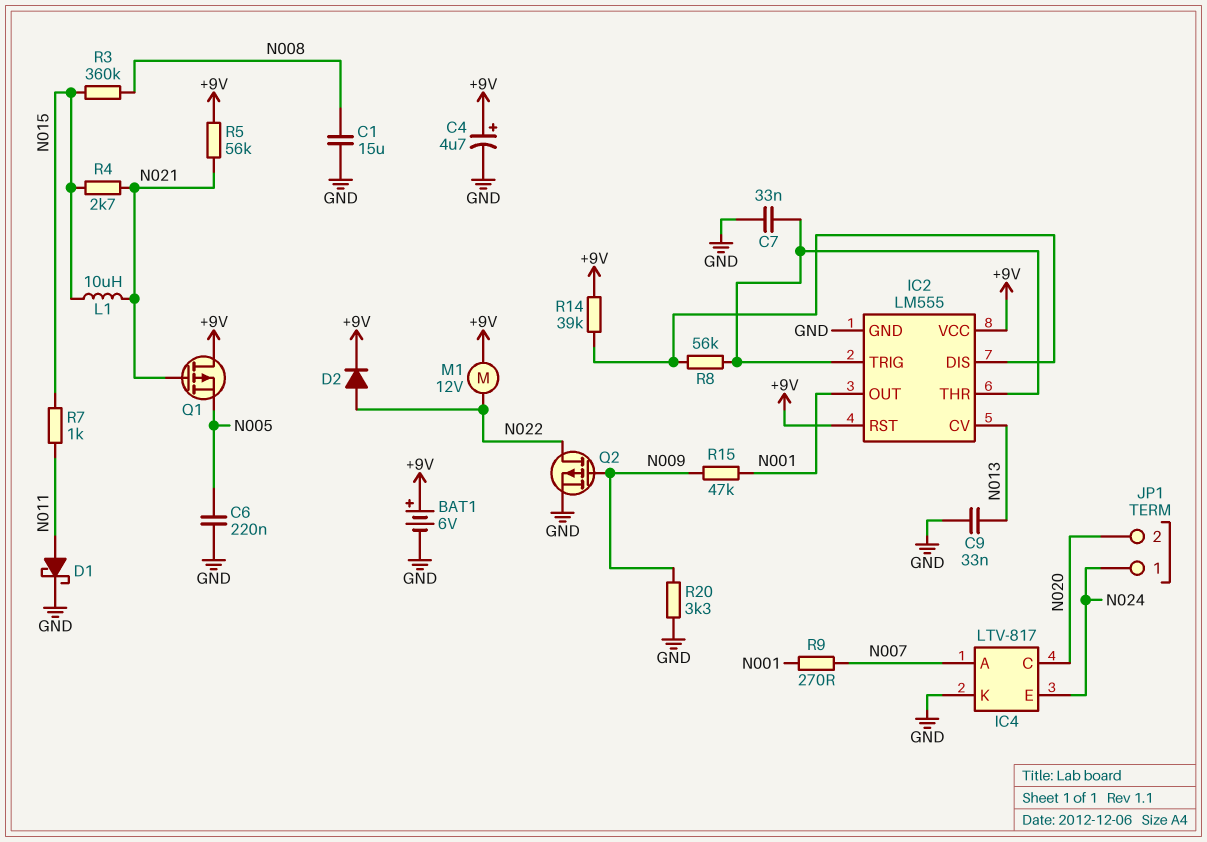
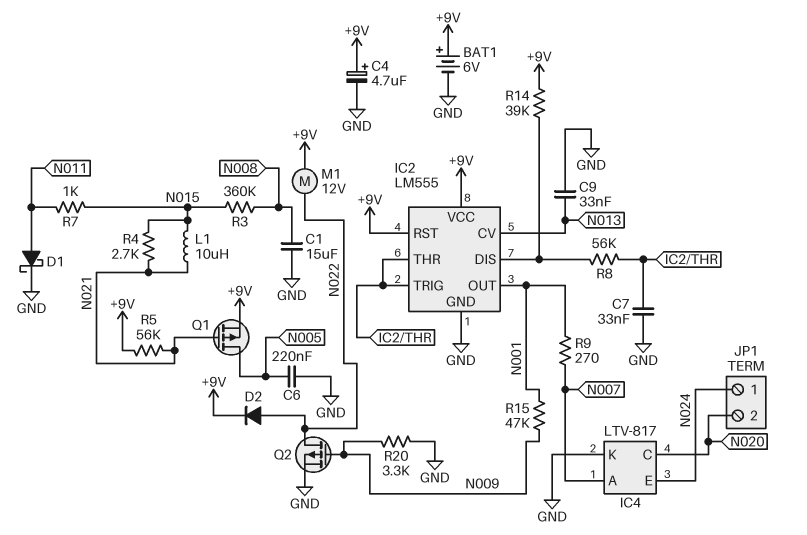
Q1: PMOS (G N021, D +9V, S N005) -> PMOS (G N021, D N005, S +9V)

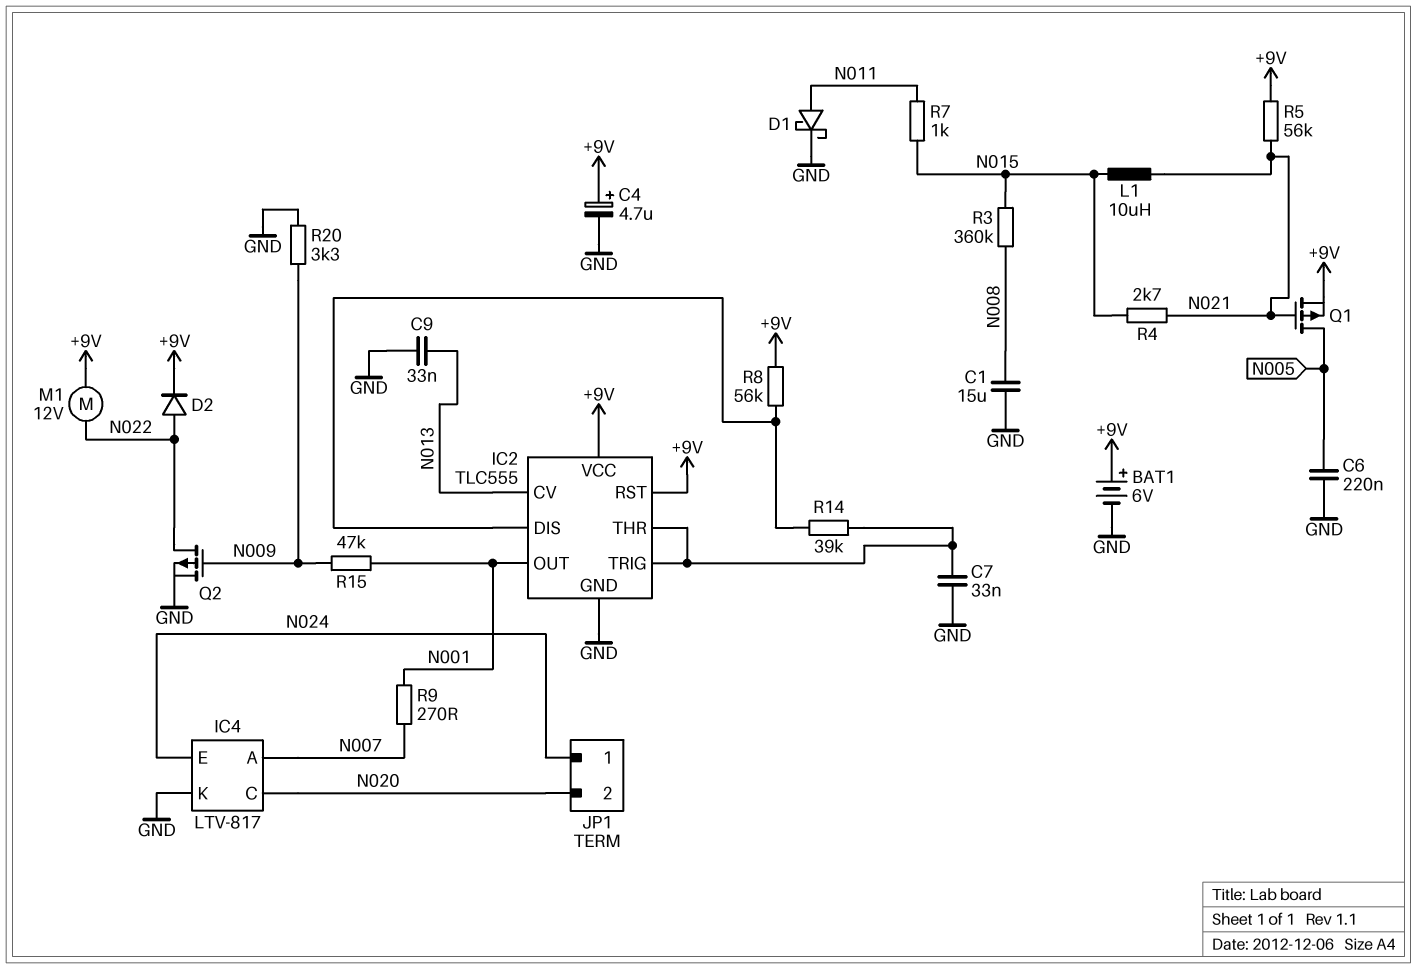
IC2: LM555 -> TLC555
R8: 56k (IC2/DIS, IC2/THR) -> 56k (+9V, IC2/DIS)
R14: 39k (+9V, IC2/DIS) -> 39k (IC2/DIS, IC2/THR)

